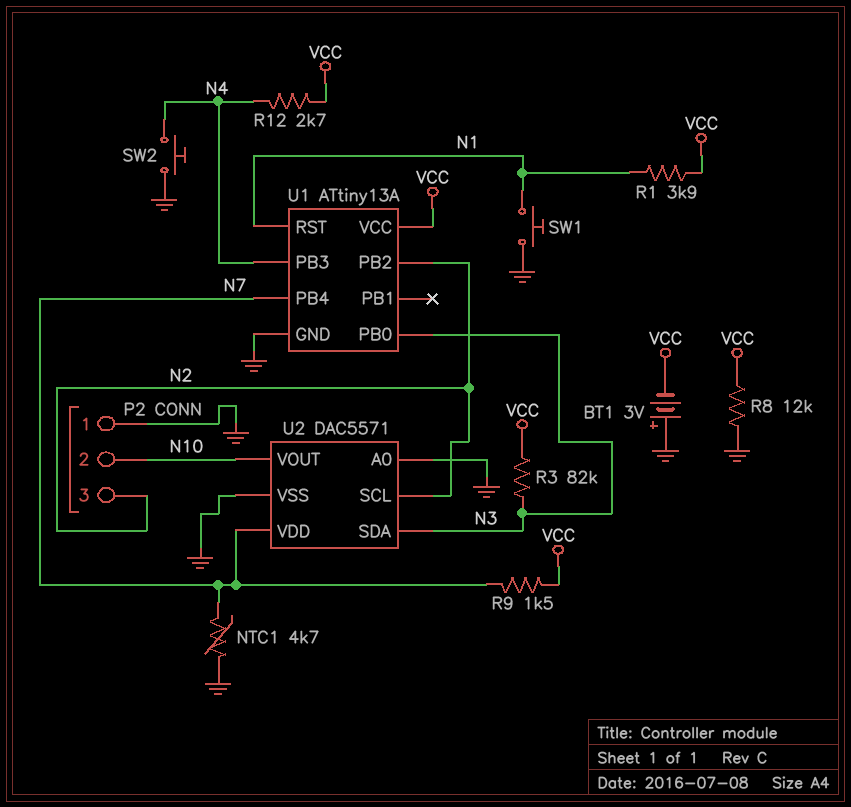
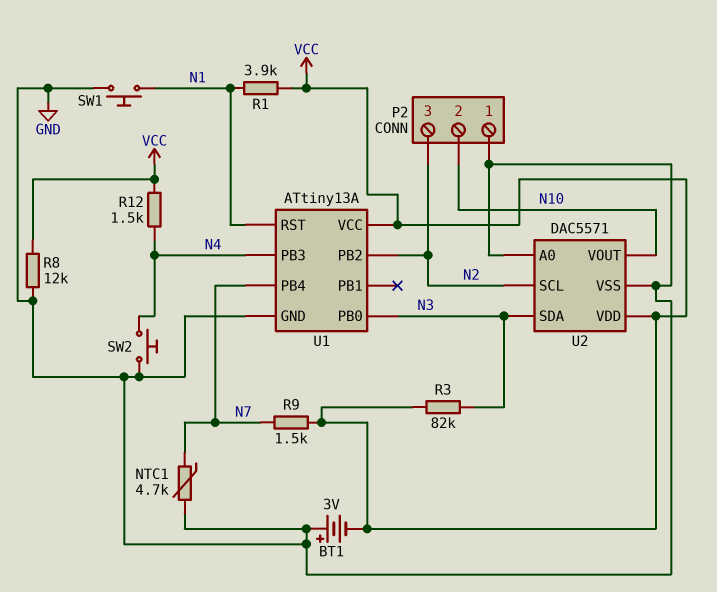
R12: 2.7k (N4, VCC) -> 1.5k (N4, VCC)
U2 pin VDD: N7 -> VCC

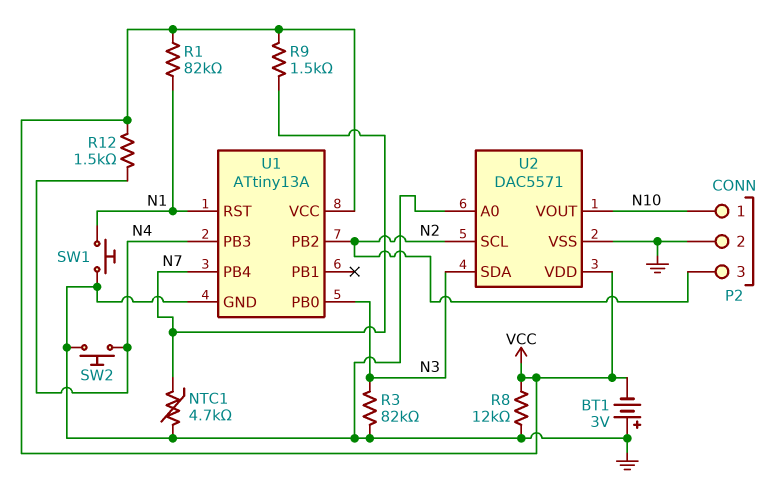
P2 pin 1: GND -> N10
P2 pin 2: N10 -> GND
R1: 3.9k (N1, VCC) -> 82k (N1, VCC)
R3: 82k (N3, VCC) -> 82k (GND, N3)

